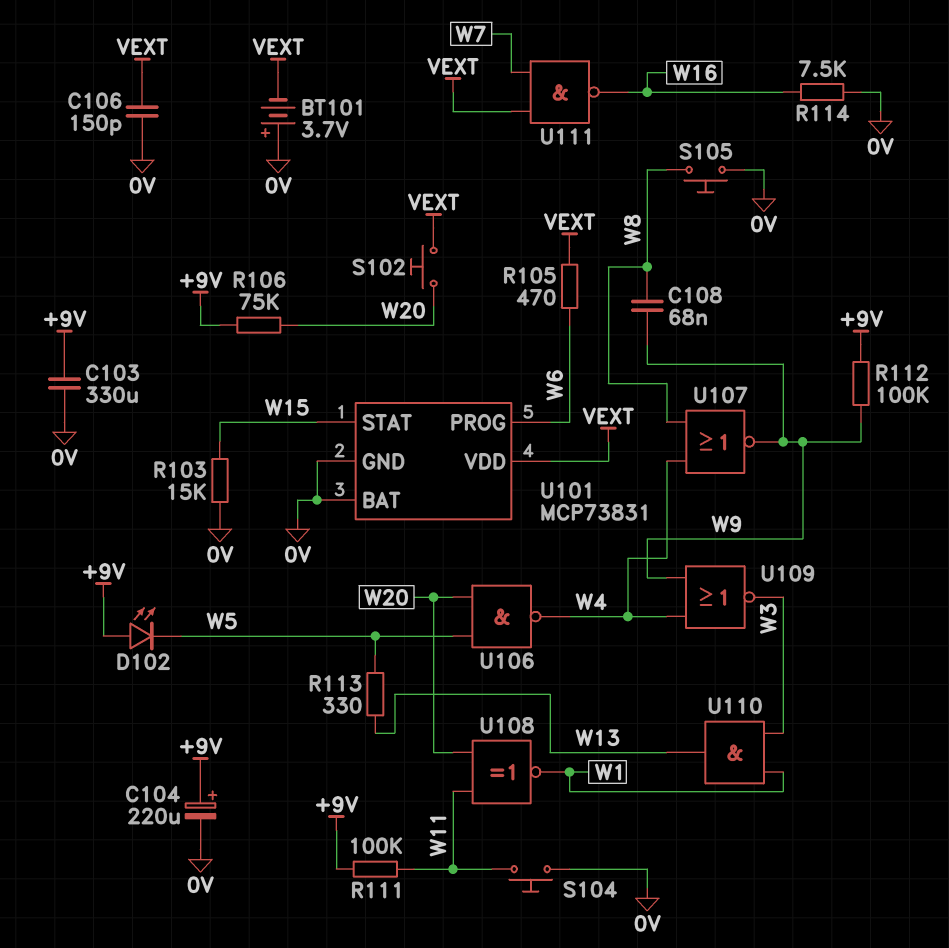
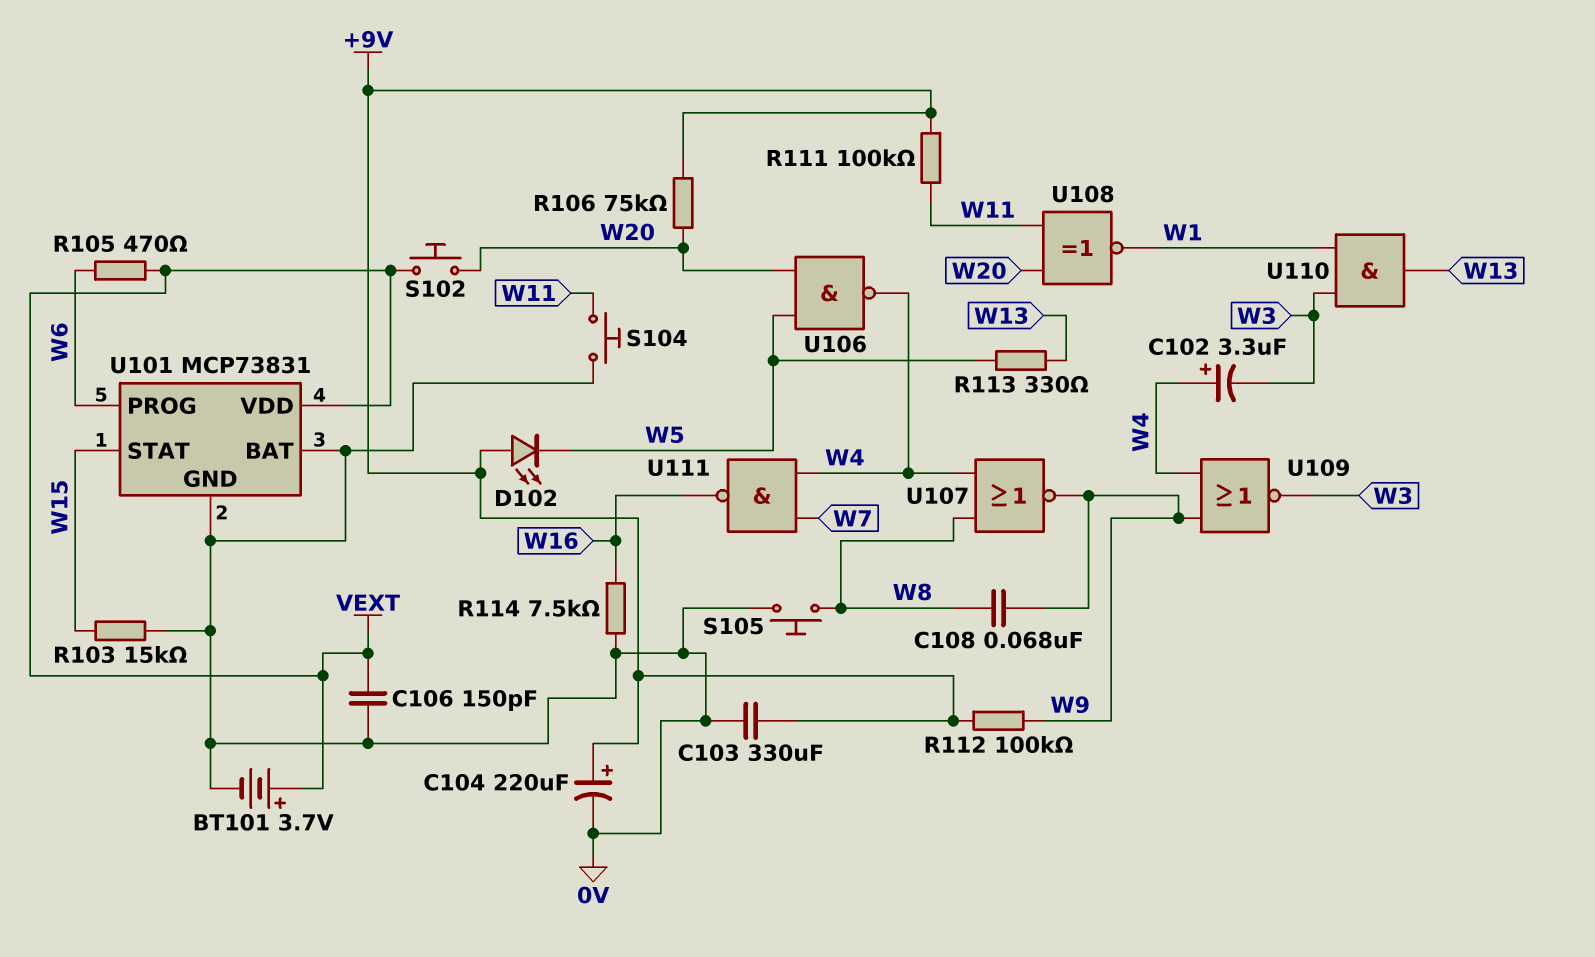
BT101: 3.7V (plus 0V, minus VEXT) -> 3.7V (plus VEXT, minus 0V)
C102: none -> 3.3uF (plus W4, minus W3)
U111: NAND (in VEXT, in W7, out W16) -> NAND (in W4, in W7, out W16)

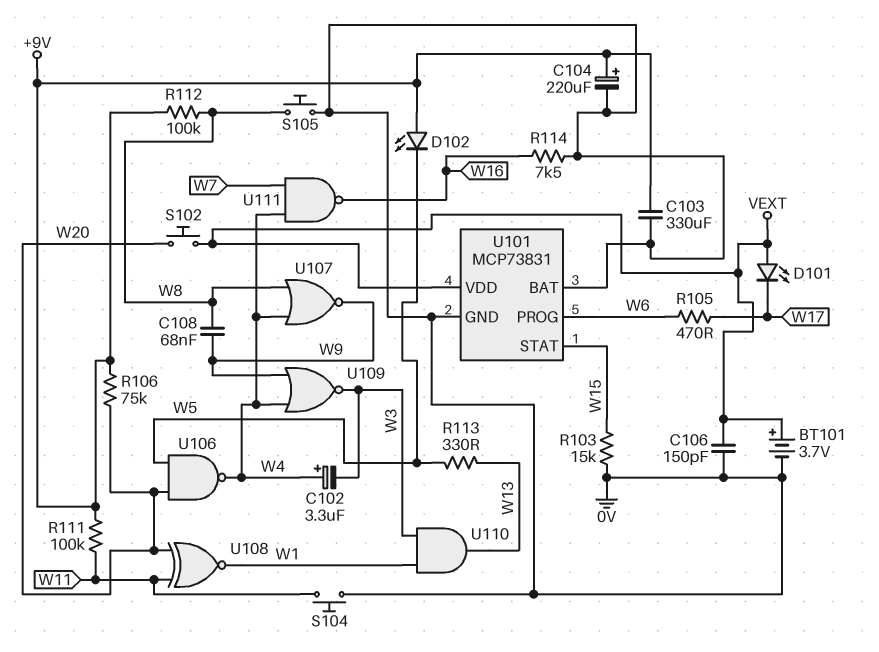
D101: none -> LED (A VEXT, K W17)
R105: 470 (VEXT, W6) -> 470 (W6, W17)
R112: 100k (+9V, W9) -> 100k (+9V, W8)

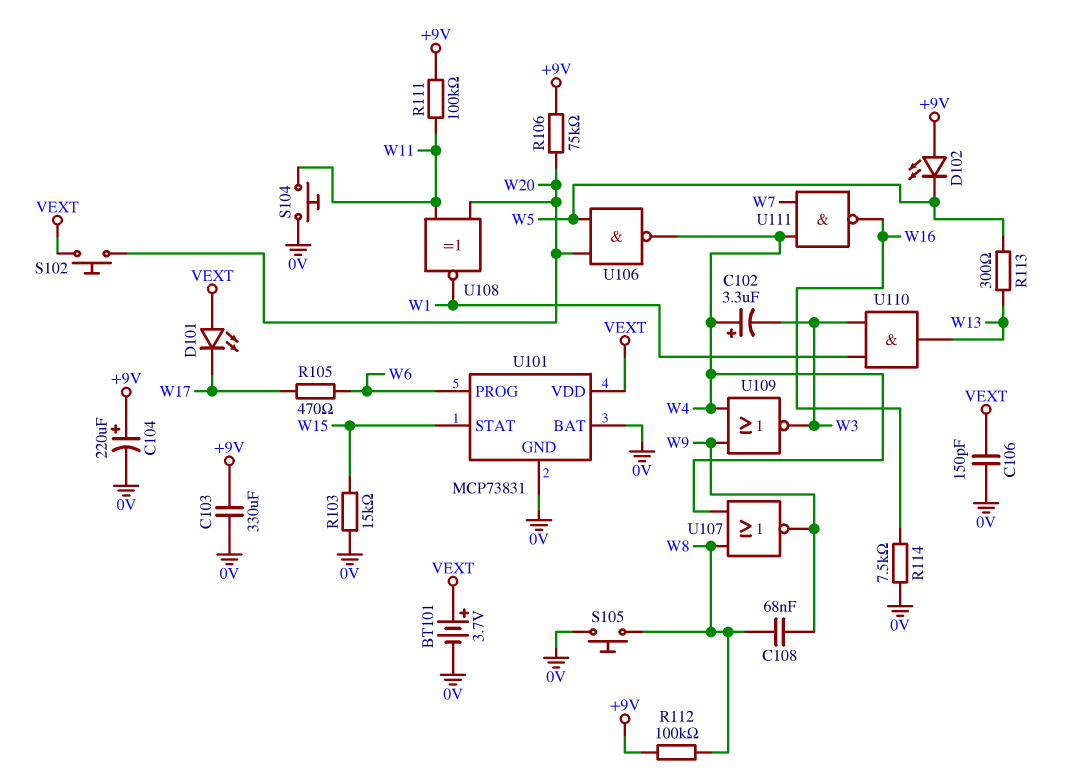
R113: 330 (W5, W13) -> 300 (W5, W13)

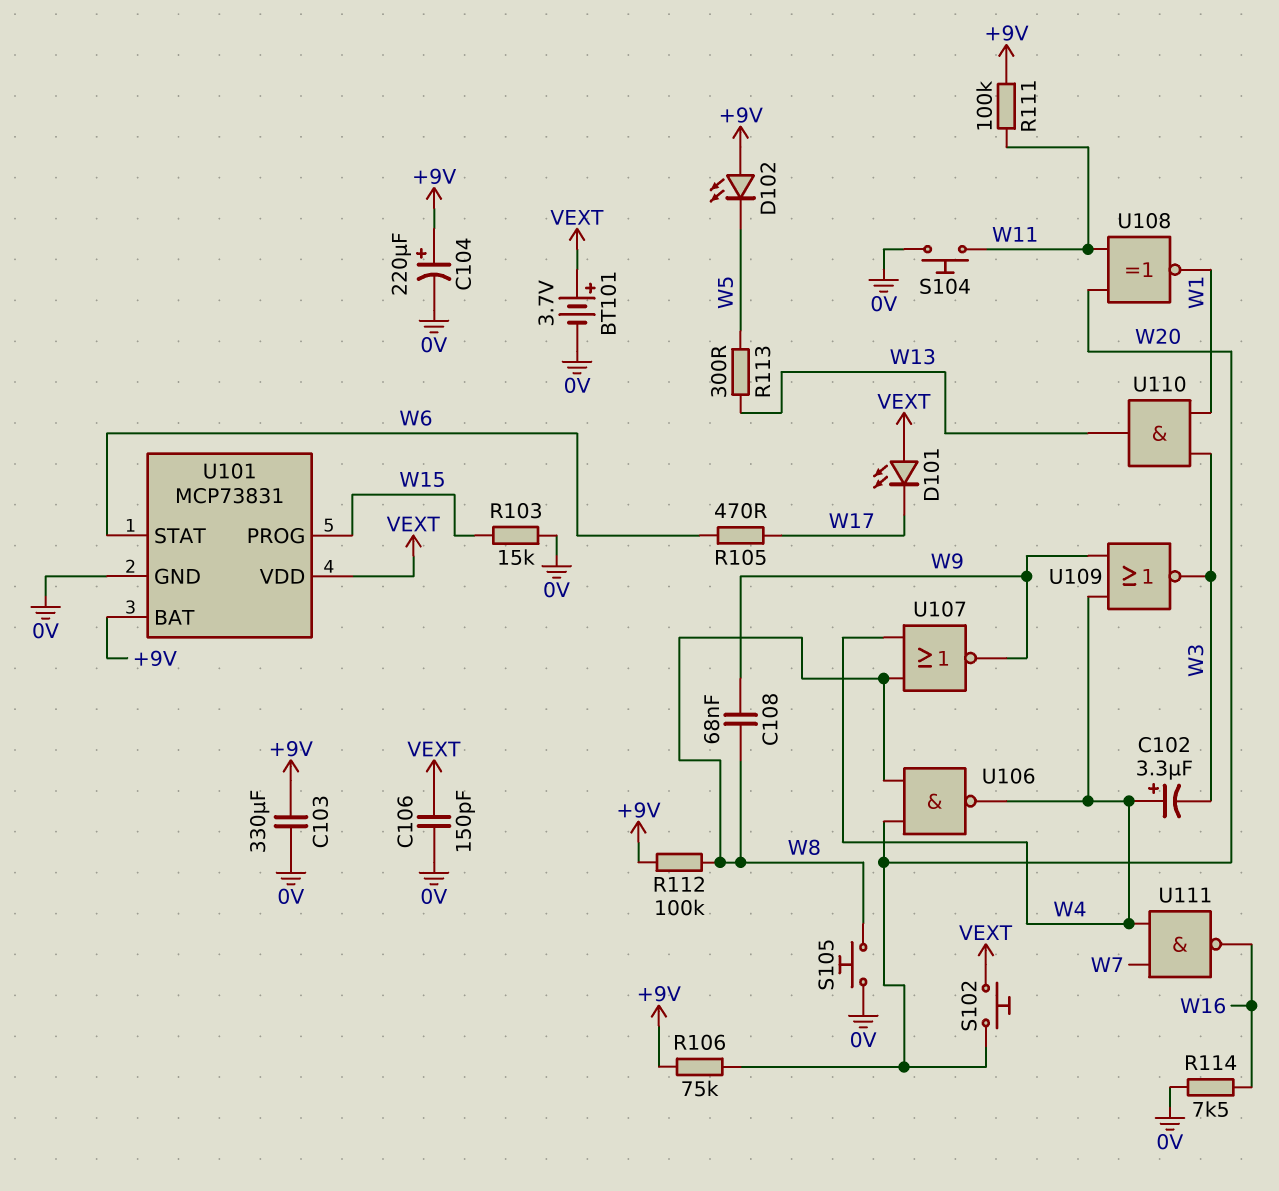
U101 pin BAT: 0V -> +9V
U101 pin PROG: W6 -> W15
U101 pin STAT: W15 -> W6
U106: NAND (in W5, in W20, out W4) -> NAND (in W8, in W20, out W4)

